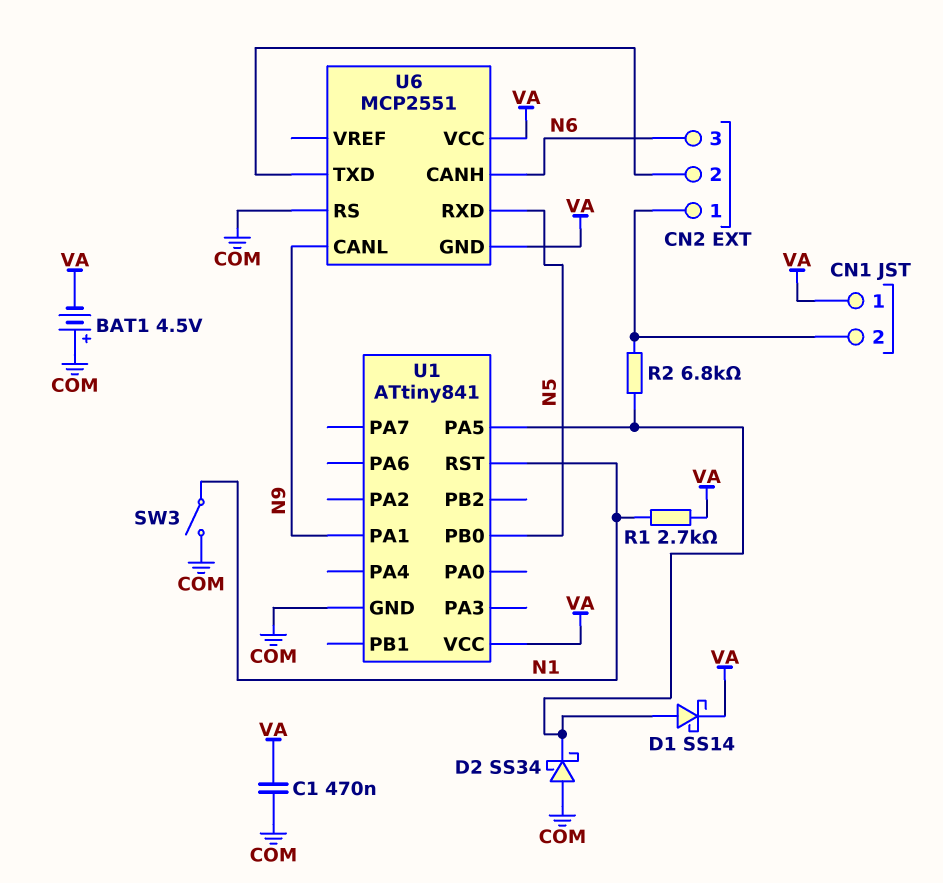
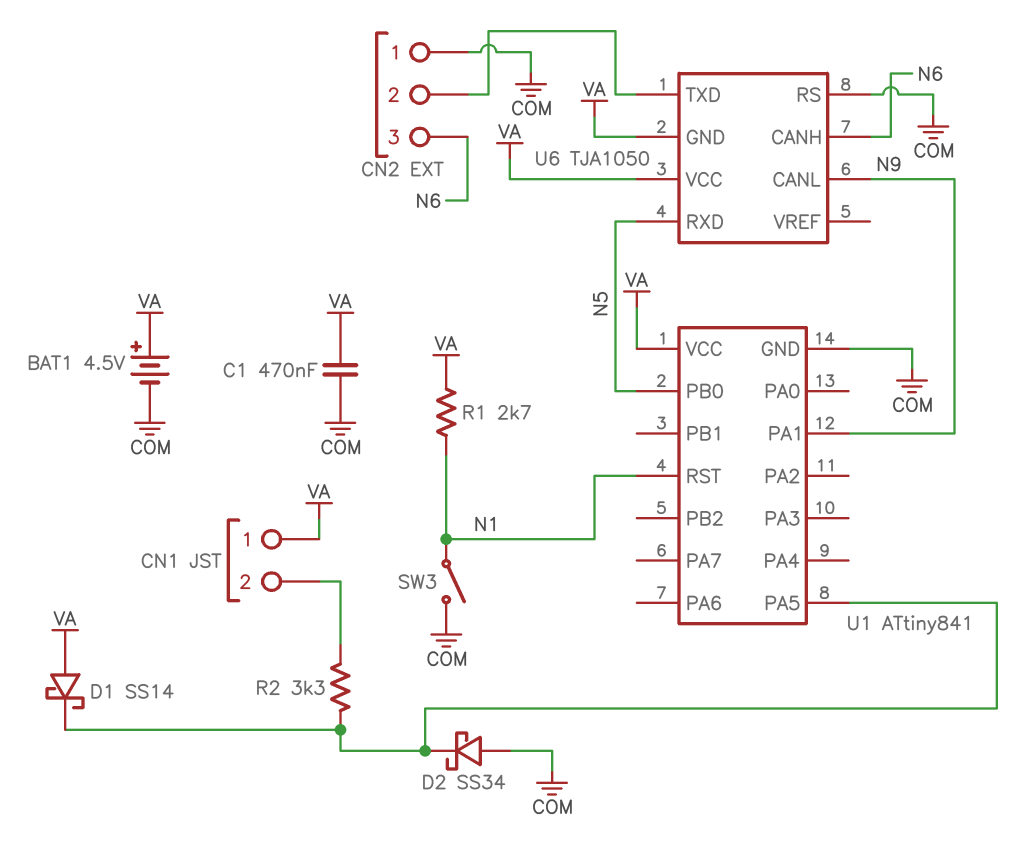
BAT1: 4.5V (plus COM, minus VA) -> 4.5V (plus VA, minus COM)
CN2 pin 1: CN1/2 -> COM
D1: schottky SS14 (A U1/PA5, K VA) -> schottky SS14 (A VA, K U1/PA5)
R2: 6.8k (CN1/2, U1/PA5) -> 3.3k (CN1/2, U1/PA5)
U6: MCP2551 -> TJA1050

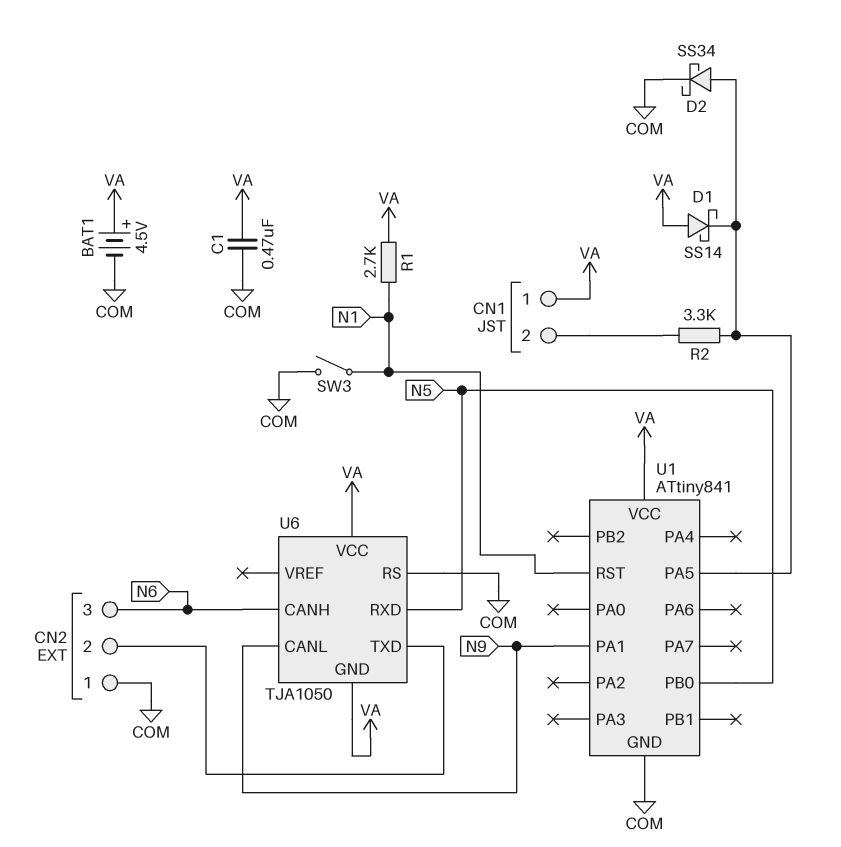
D2: schottky SS34 (A COM, K U1/PA5) -> schottky SS34 (A U1/PA5, K COM)

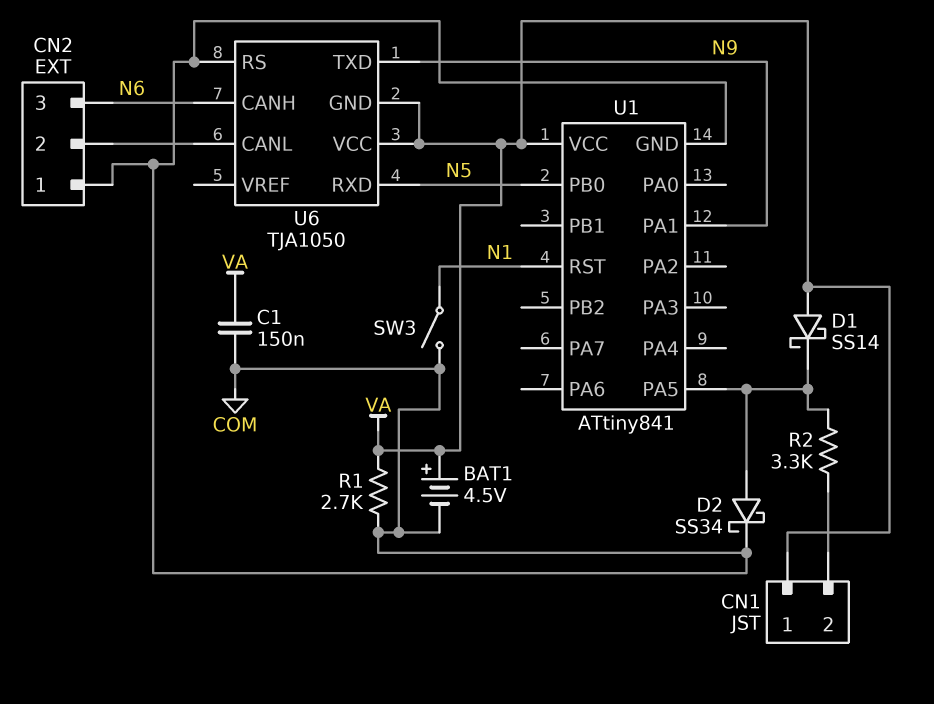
C1: 470nF (COM, VA) -> 150nF (COM, VA)
R1: 2.7k (N1, VA) -> 2.7k (COM, VA)
U6 pin CANL: N9 -> CN2/2
U6 pin TXD: CN2/2 -> N9

